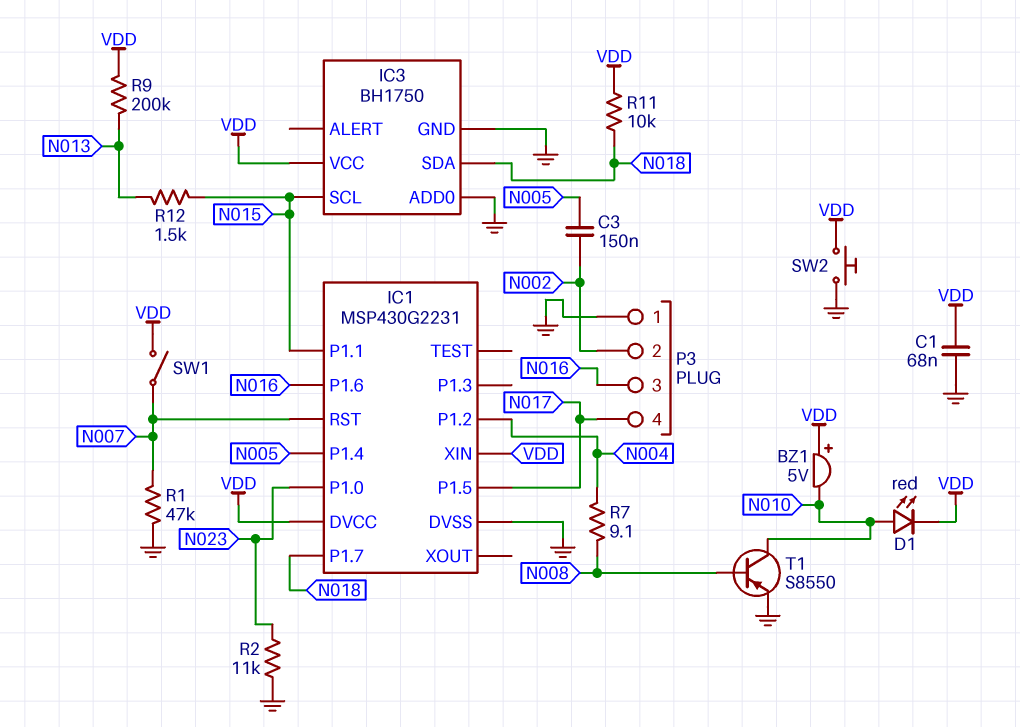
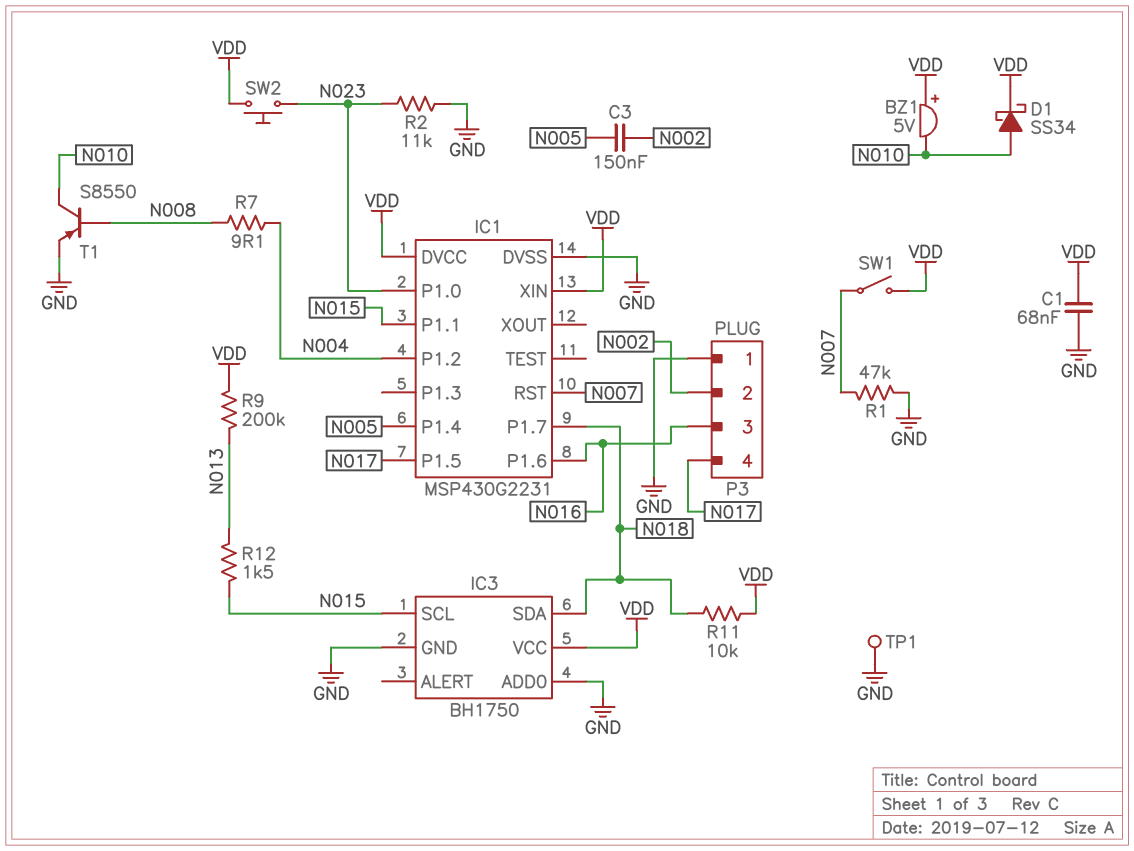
D1: LED red (A N010, K VDD) -> schottky SS34 (A N010, K VDD)
SW2: button (GND, VDD) -> button (N023, VDD)
TP1: none -> test point (GND)

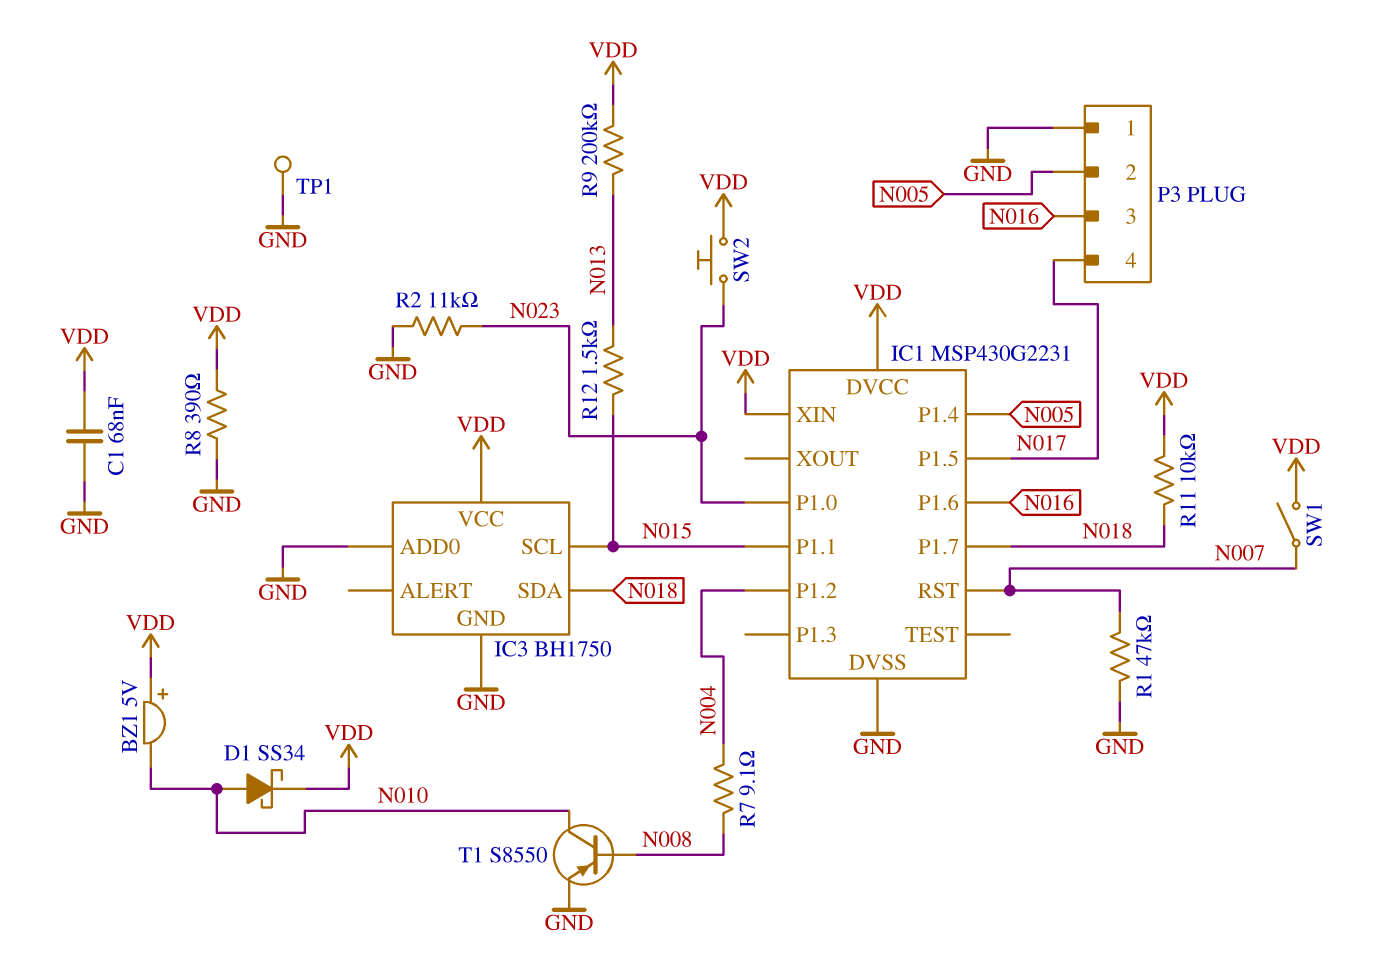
C3: 150nF (N002, N005) -> none
P3 pin 2: N002 -> N005
R8: none -> 390 (GND, VDD)

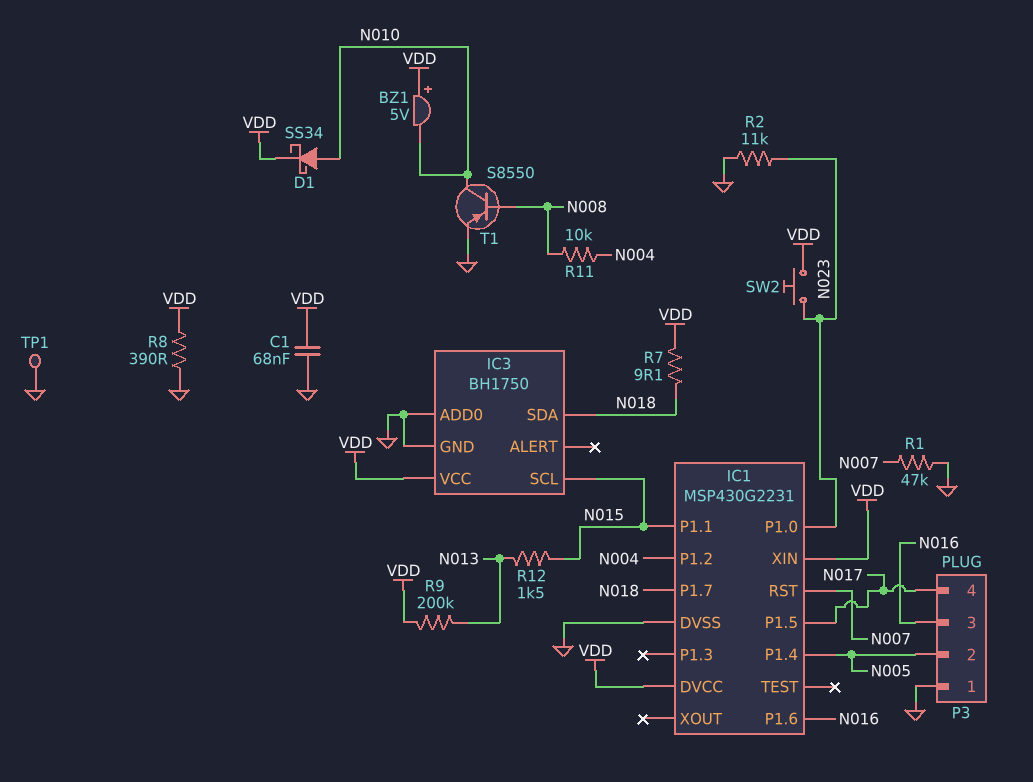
R7: 9.1 (N004, N008) -> 9.1 (N018, VDD)
R11: 10k (N018, VDD) -> 10k (N004, N008)
SW1: switch (N007, VDD) -> none

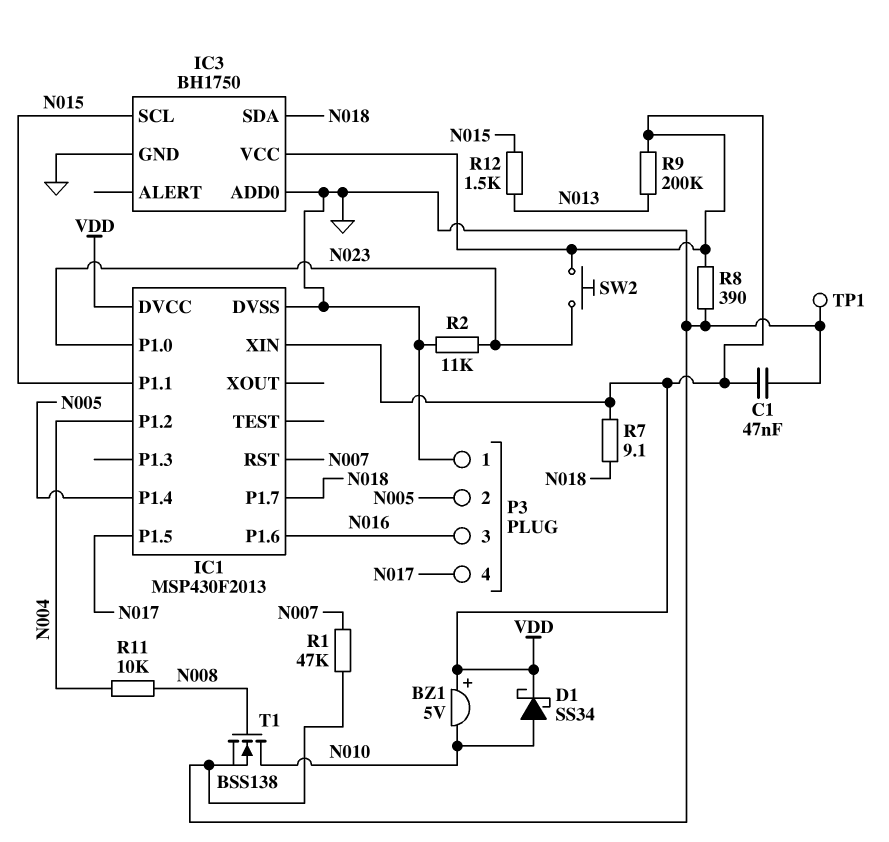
C1: 68nF (GND, VDD) -> 47nF (GND, VDD)
IC1: MSP430G2231 -> MSP430F2013
T1: PNP S8550 (B N008, C N010, E GND) -> NMOS BSS138 (G N008, D N010, S GND)

